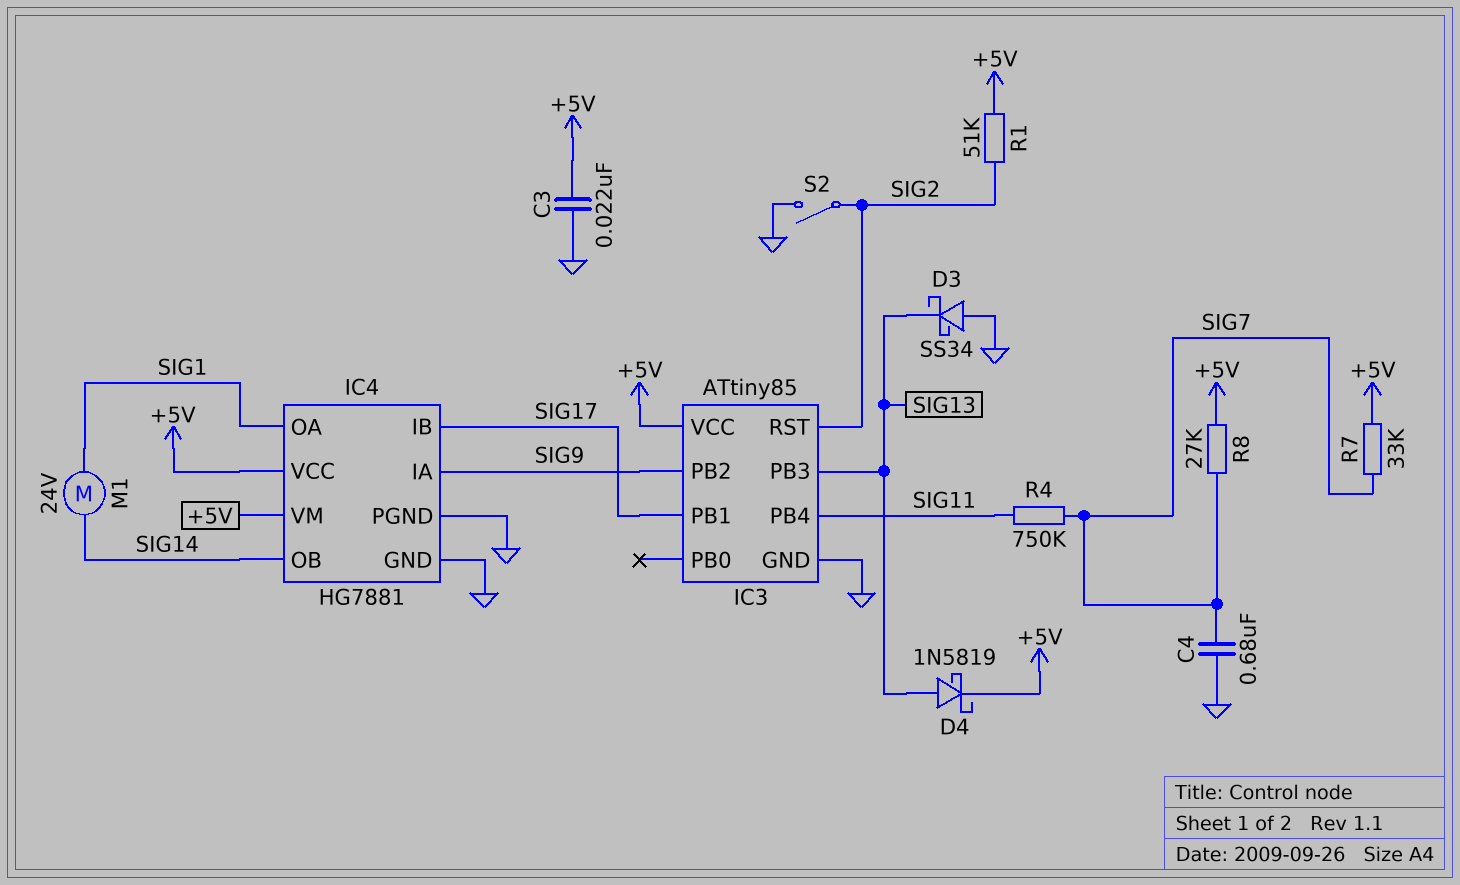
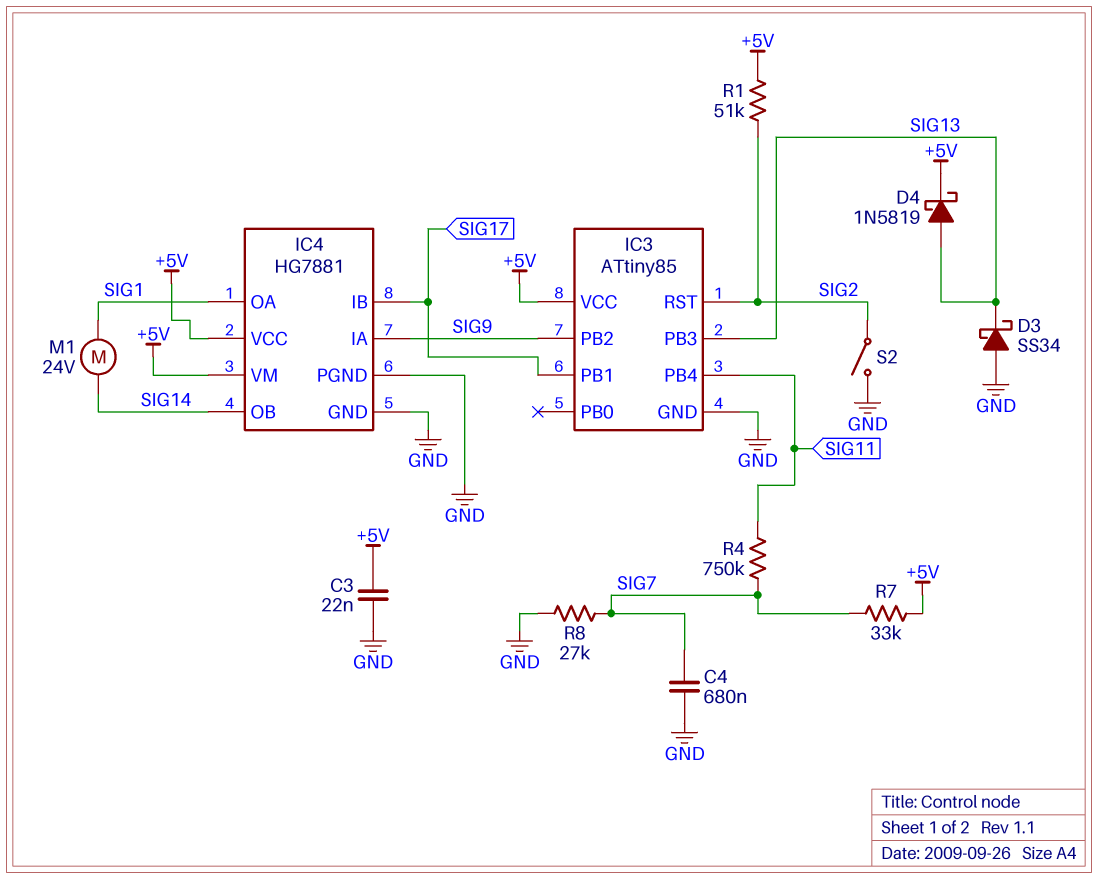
R8: 27k (+5V, SIG7) -> 27k (GND, SIG7)

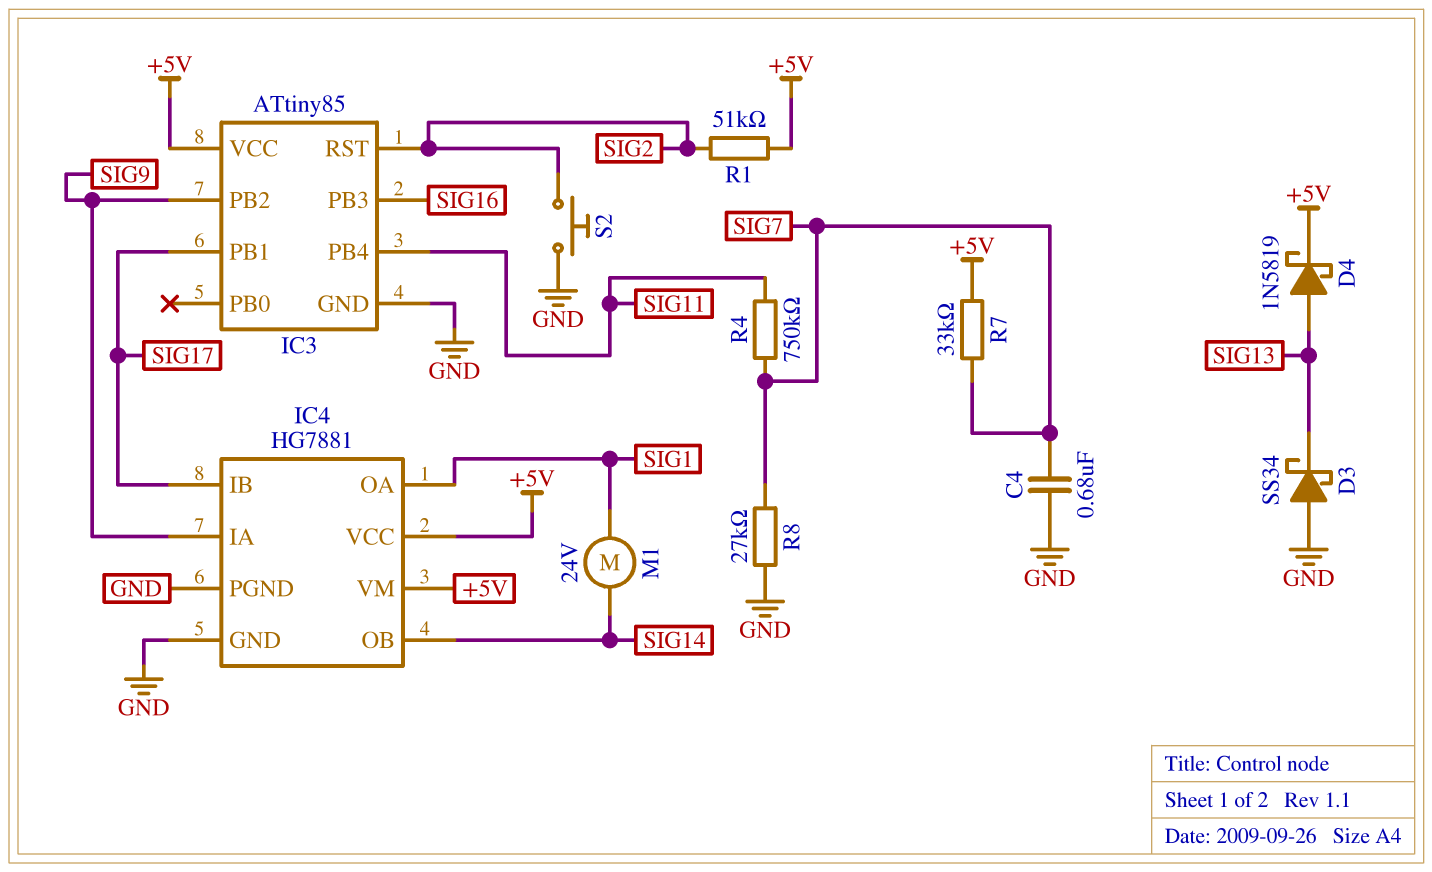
C3: 22nF (+5V, GND) -> none
IC3 pin PB3: SIG13 -> SIG16
S2: switch (GND, SIG2) -> button (GND, SIG2)

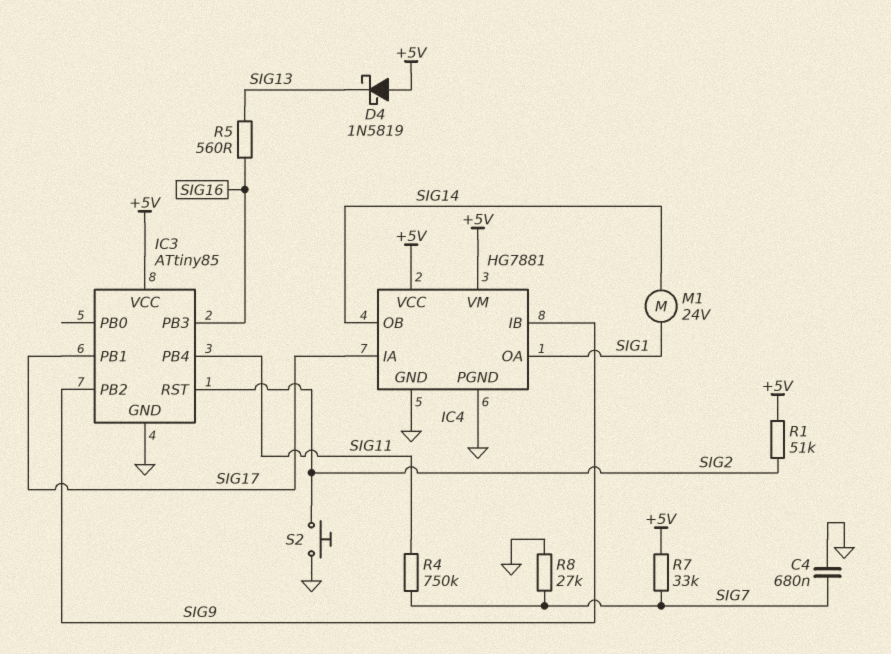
D3: schottky SS34 (A GND, K SIG13) -> none
D4: schottky 1N5819 (A SIG13, K +5V) -> schottky 1N5819 (A +5V, K SIG13)
IC4 pin IA: SIG9 -> SIG17
IC4 pin IB: SIG17 -> SIG9
R5: none -> 560 (SIG13, SIG16)

